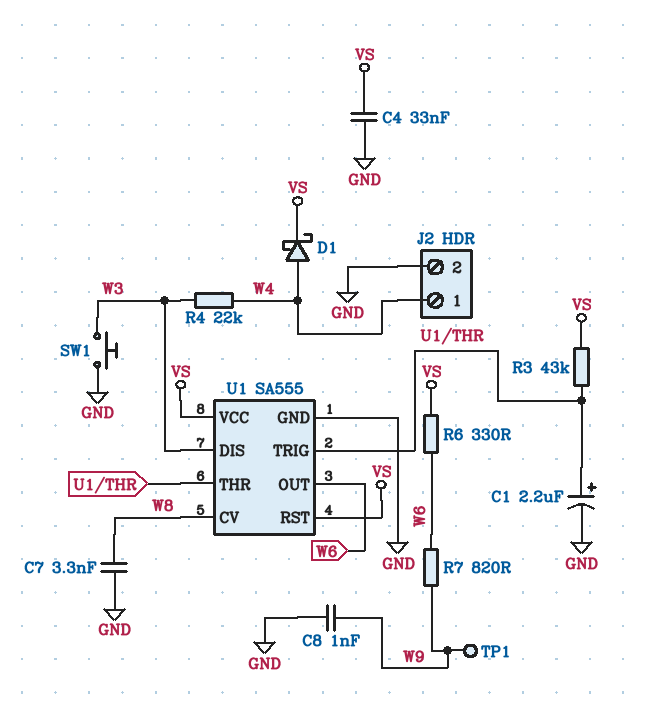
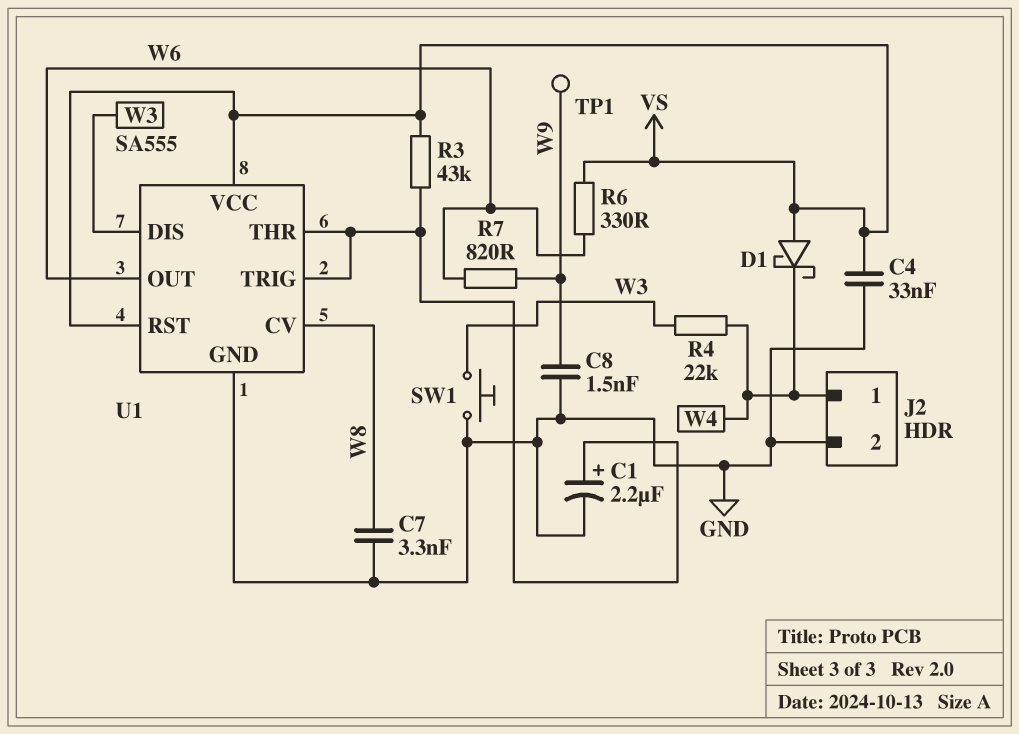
C8: 1nF (GND, W9) -> 1.5nF (GND, W9)
D1: schottky (A W4, K VS) -> schottky (A VS, K W4)

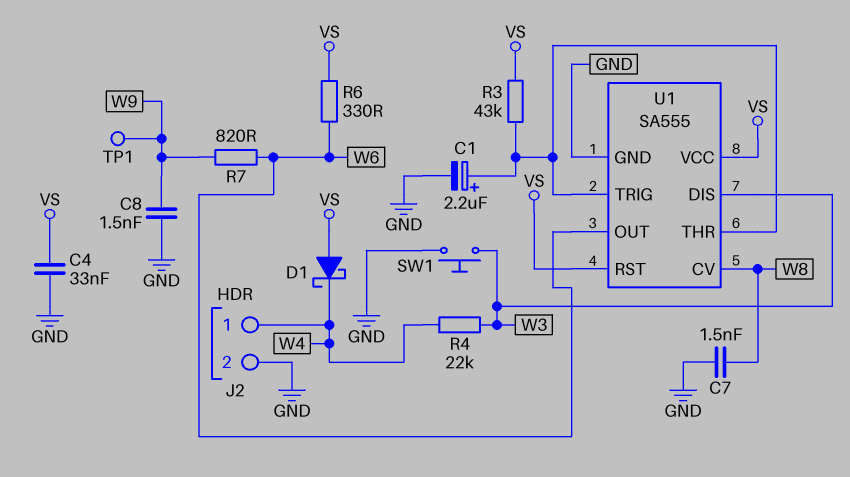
C7: 3.3nF (GND, W8) -> 1.5nF (GND, W8)

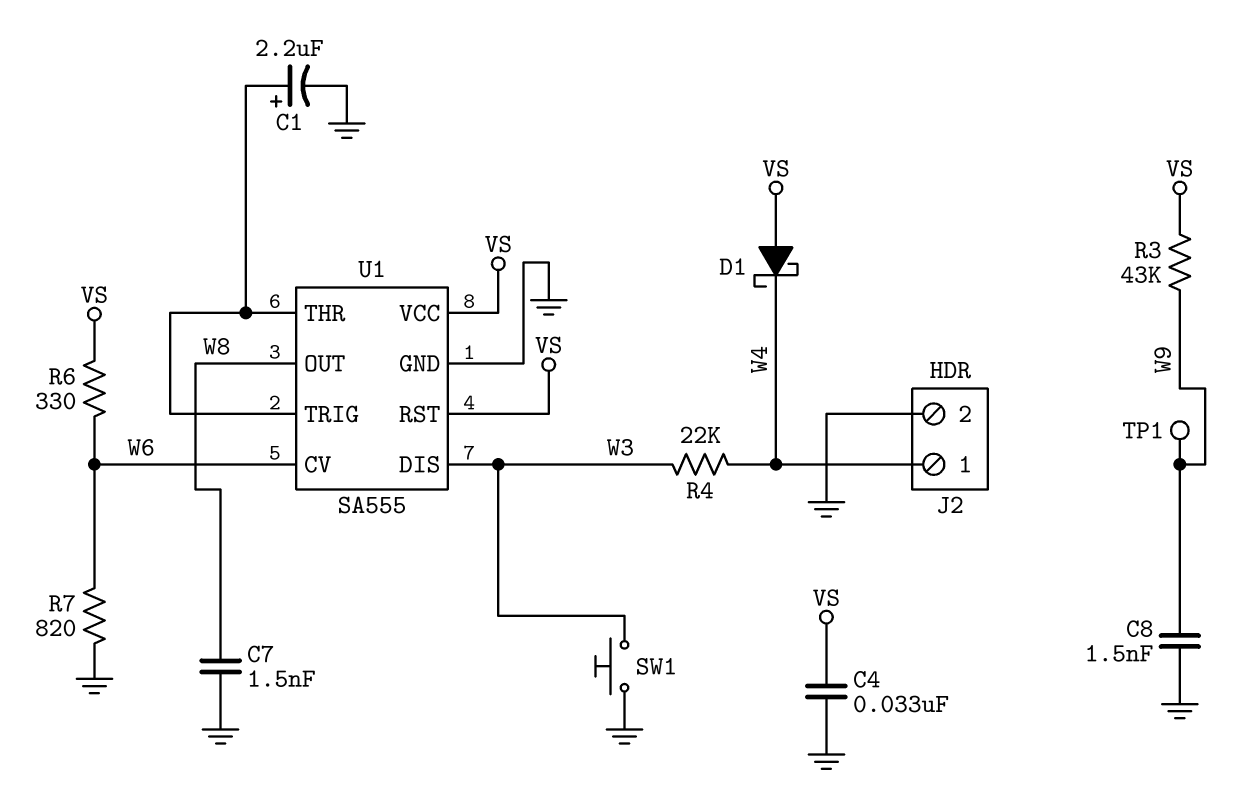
R3: 43k (U1/THR, VS) -> 43k (VS, W9)
R7: 820 (W6, W9) -> 820 (GND, W6)
U1 pin CV: W8 -> W6
U1 pin OUT: W6 -> W8

